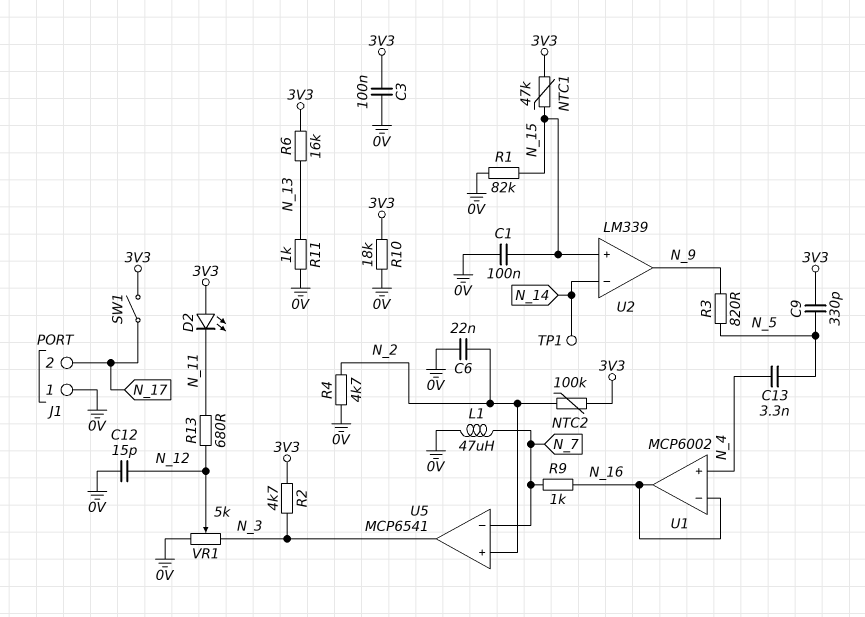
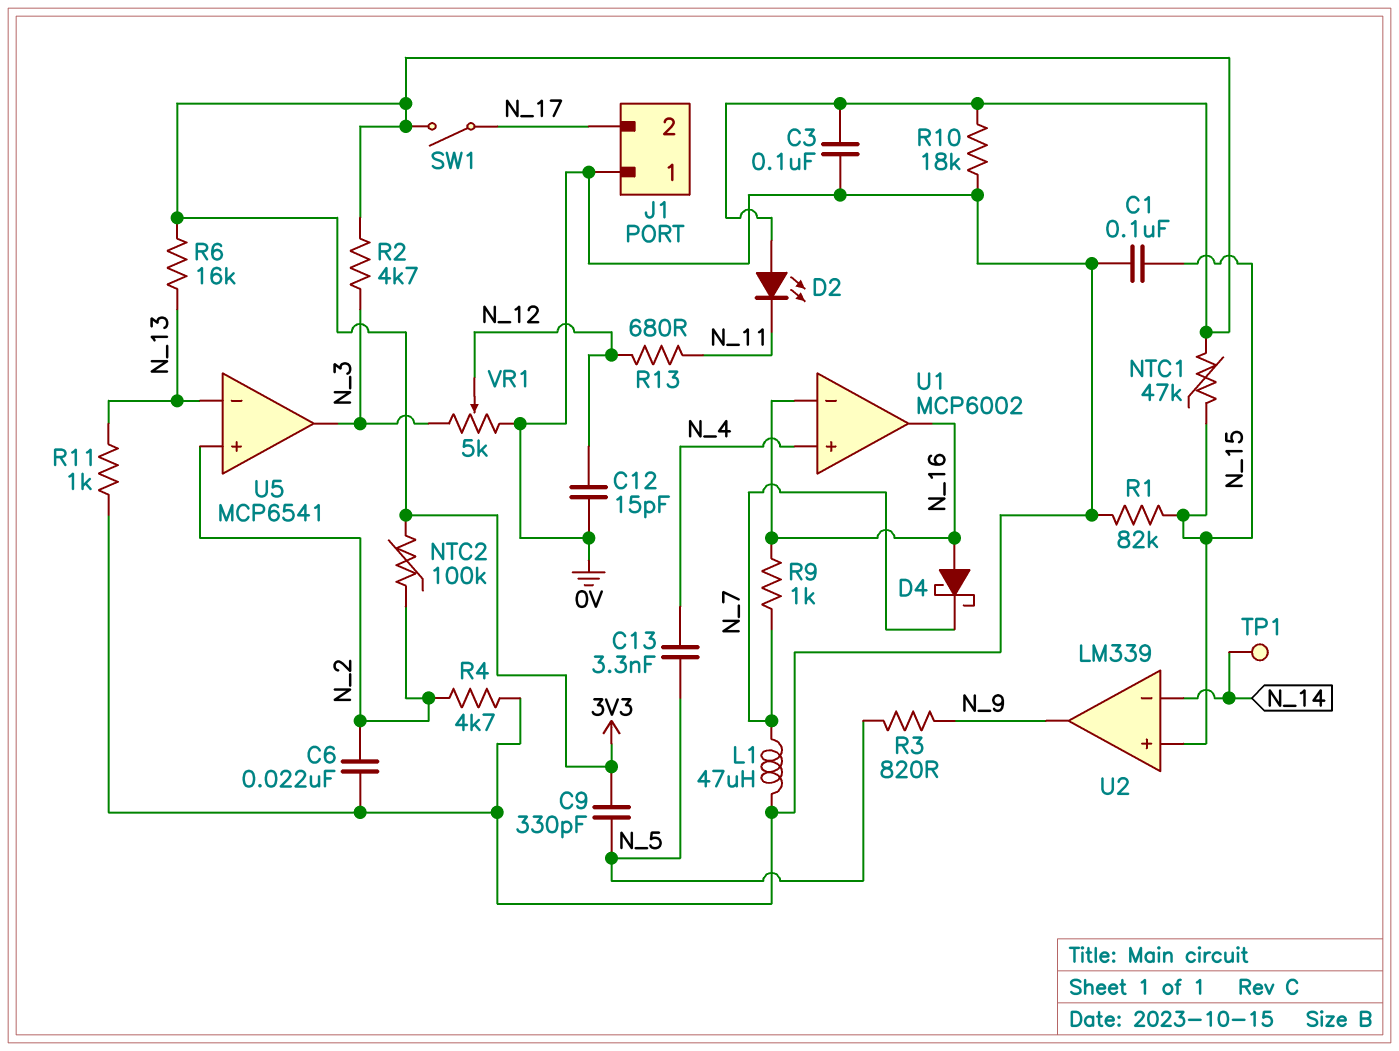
D4: none -> schottky (A N_16, K N_7)
U5 pin in-: N_7 -> N_13

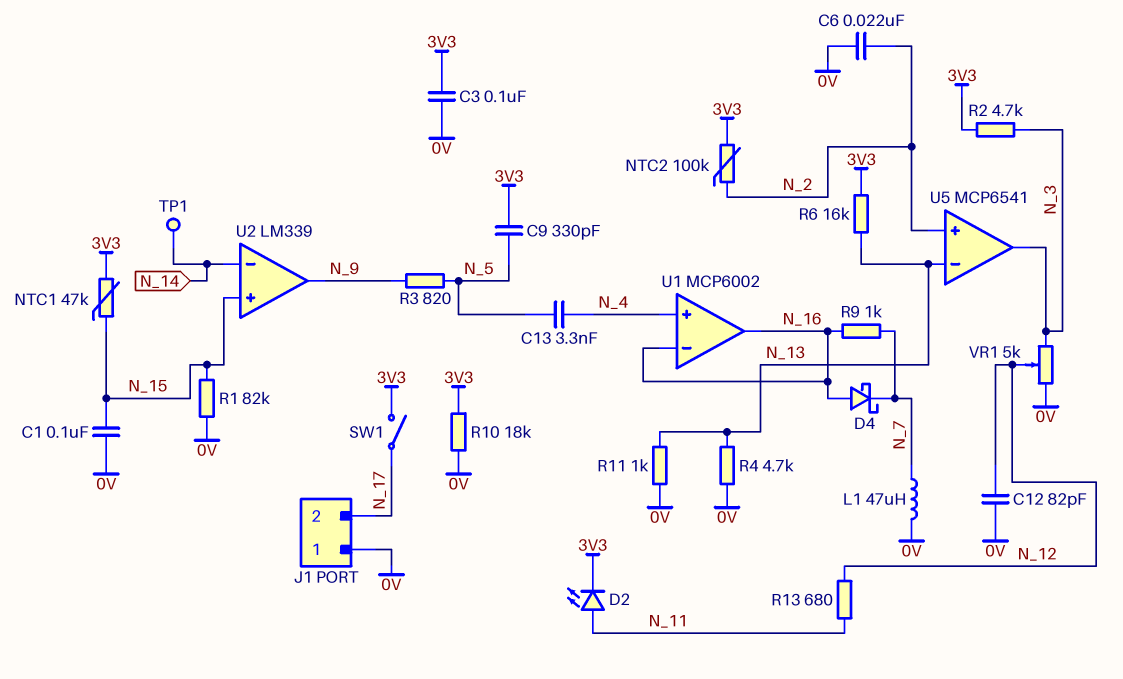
C12: 15pF (0V, N_12) -> 82pF (0V, N_12)
D2: LED (A 3V3, K N_11) -> LED (A N_11, K 3V3)
R4: 4.7k (0V, N_2) -> 4.7k (0V, N_13)

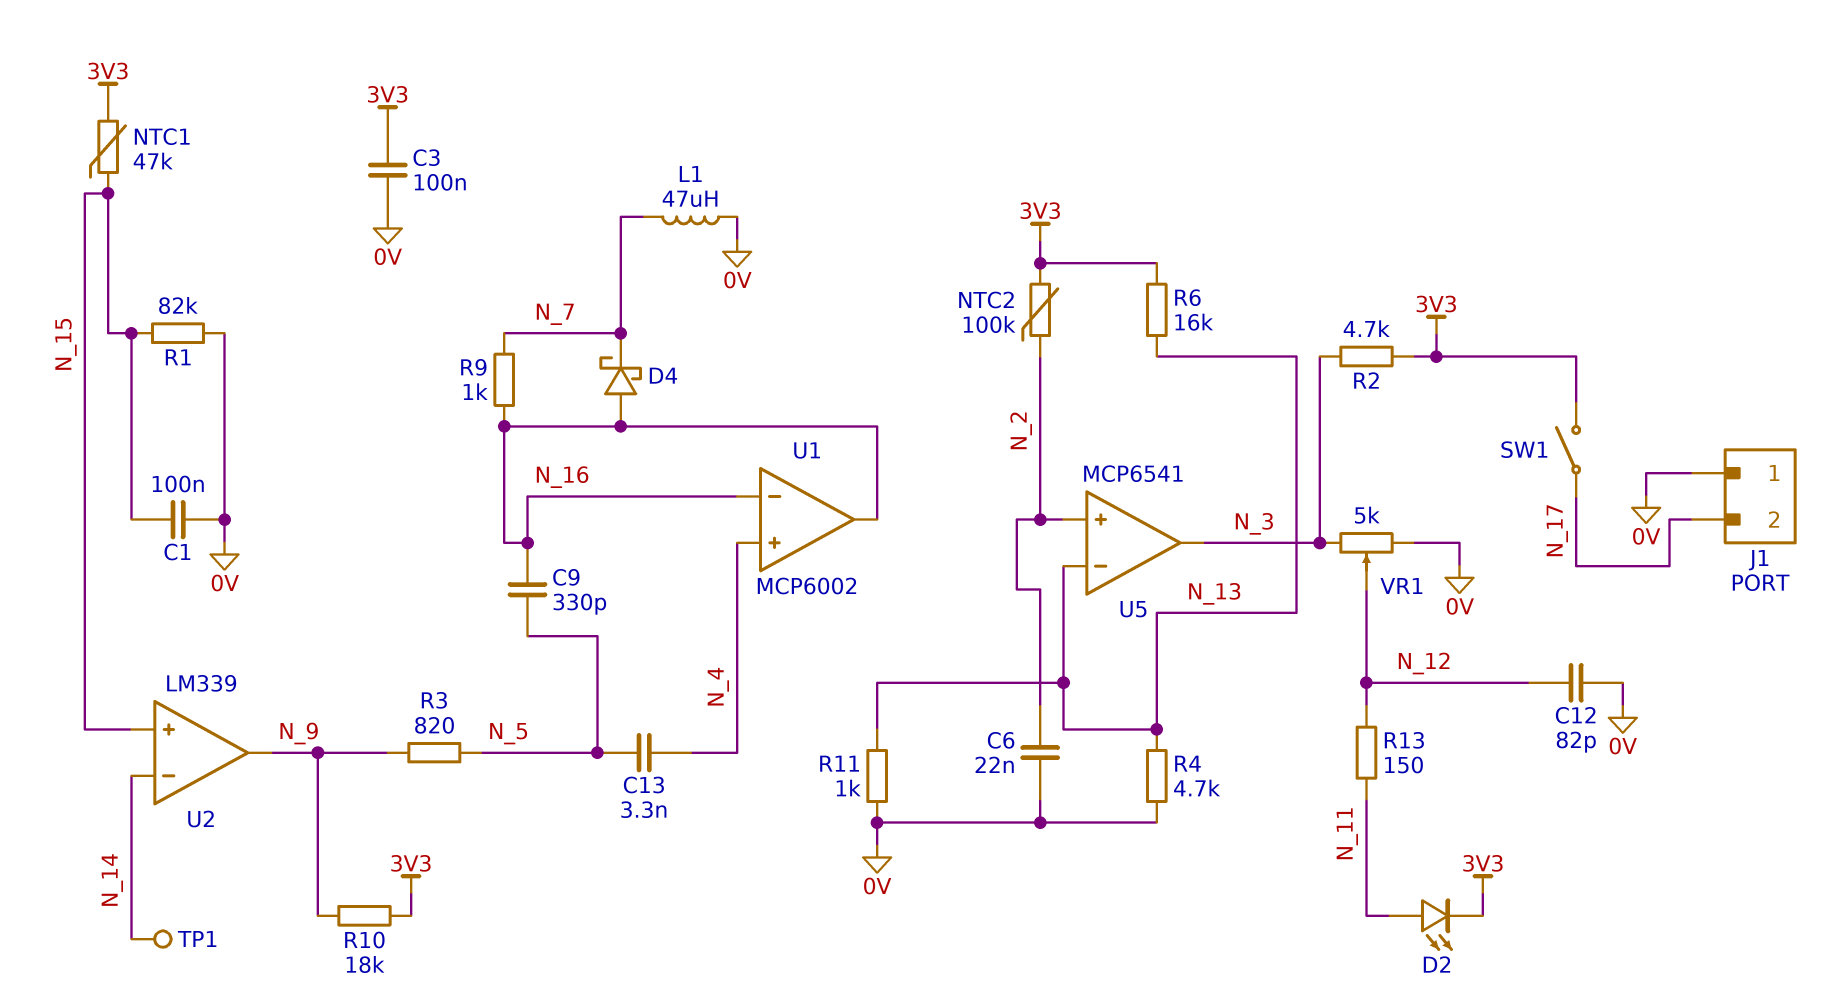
C9: 330pF (3V3, N_5) -> 330pF (N_5, N_16)
R10: 18k (0V, 3V3) -> 18k (3V3, N_9)
R13: 680 (N_11, N_12) -> 150 (N_11, N_12)

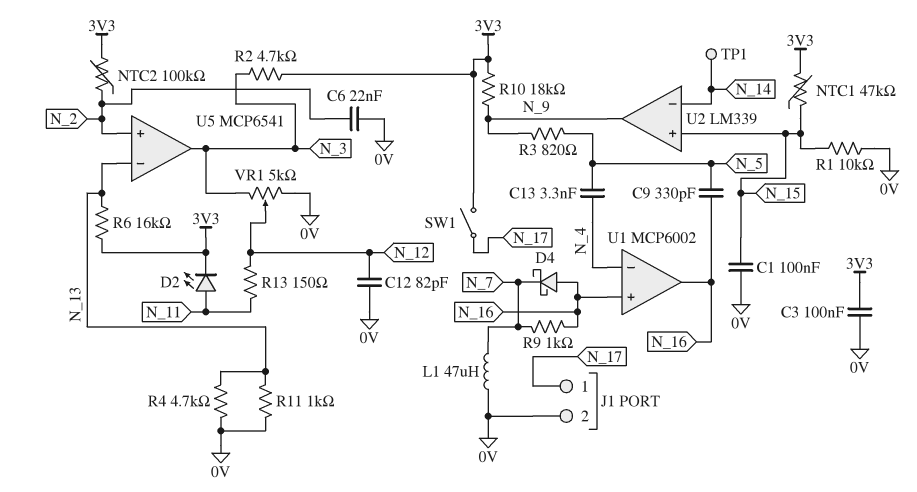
J1 pin 1: 0V -> N_17
J1 pin 2: N_17 -> 0V
R1: 82k (0V, N_15) -> 10k (0V, N_15)
U1 pin in+: N_4 -> N_16
U1 pin in-: N_16 -> N_4

